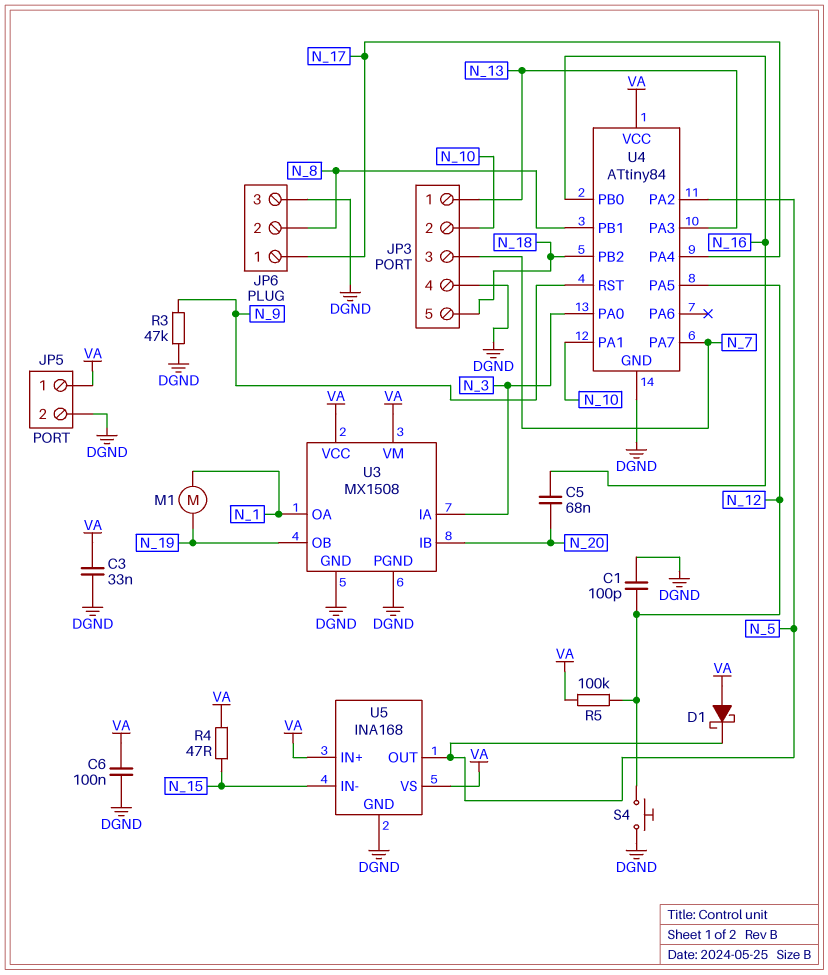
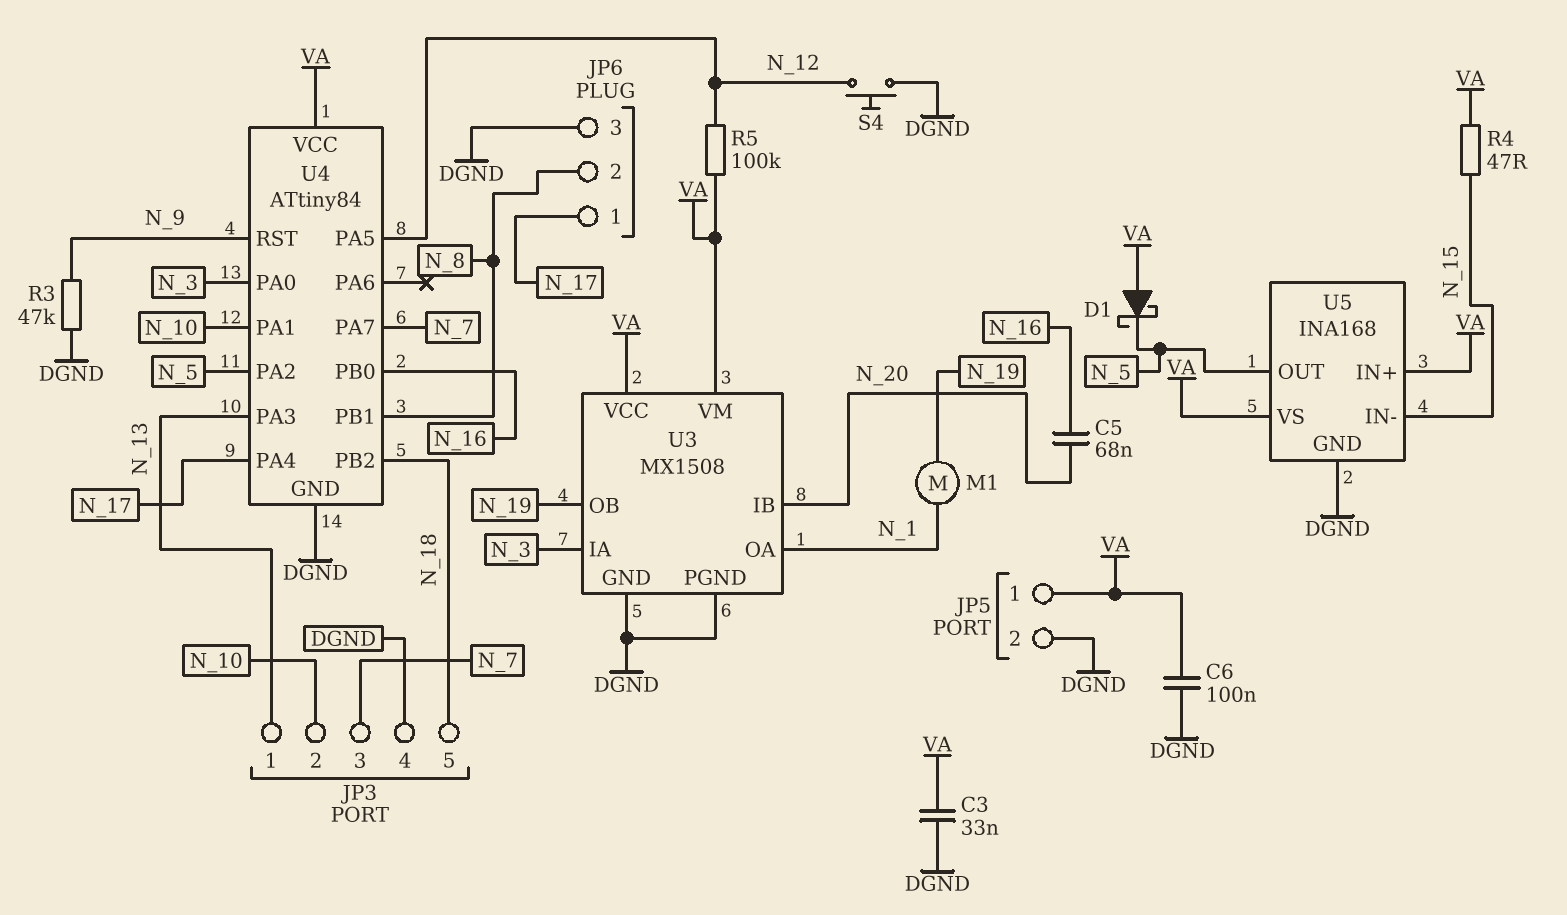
C1: 100pF (DGND, N_12) -> none

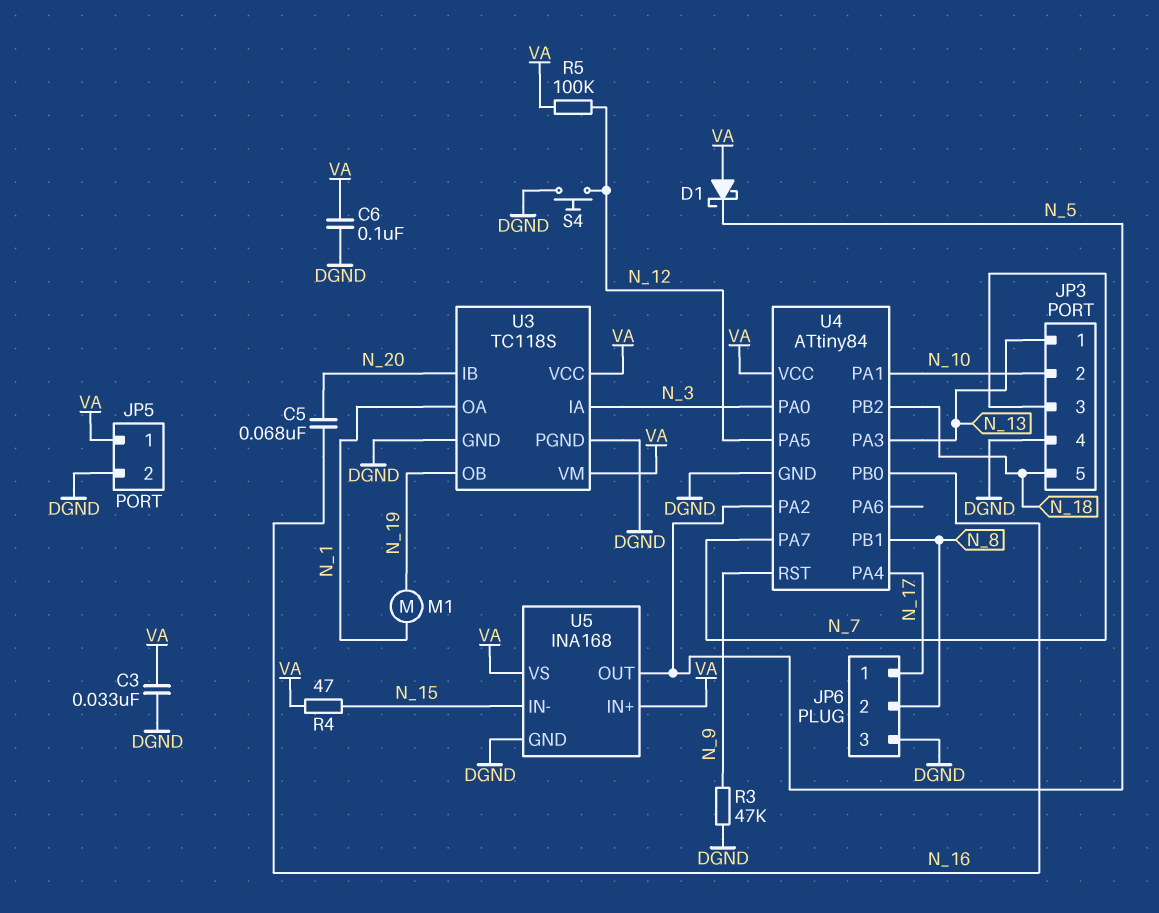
U3: MX1508 -> TC118S

